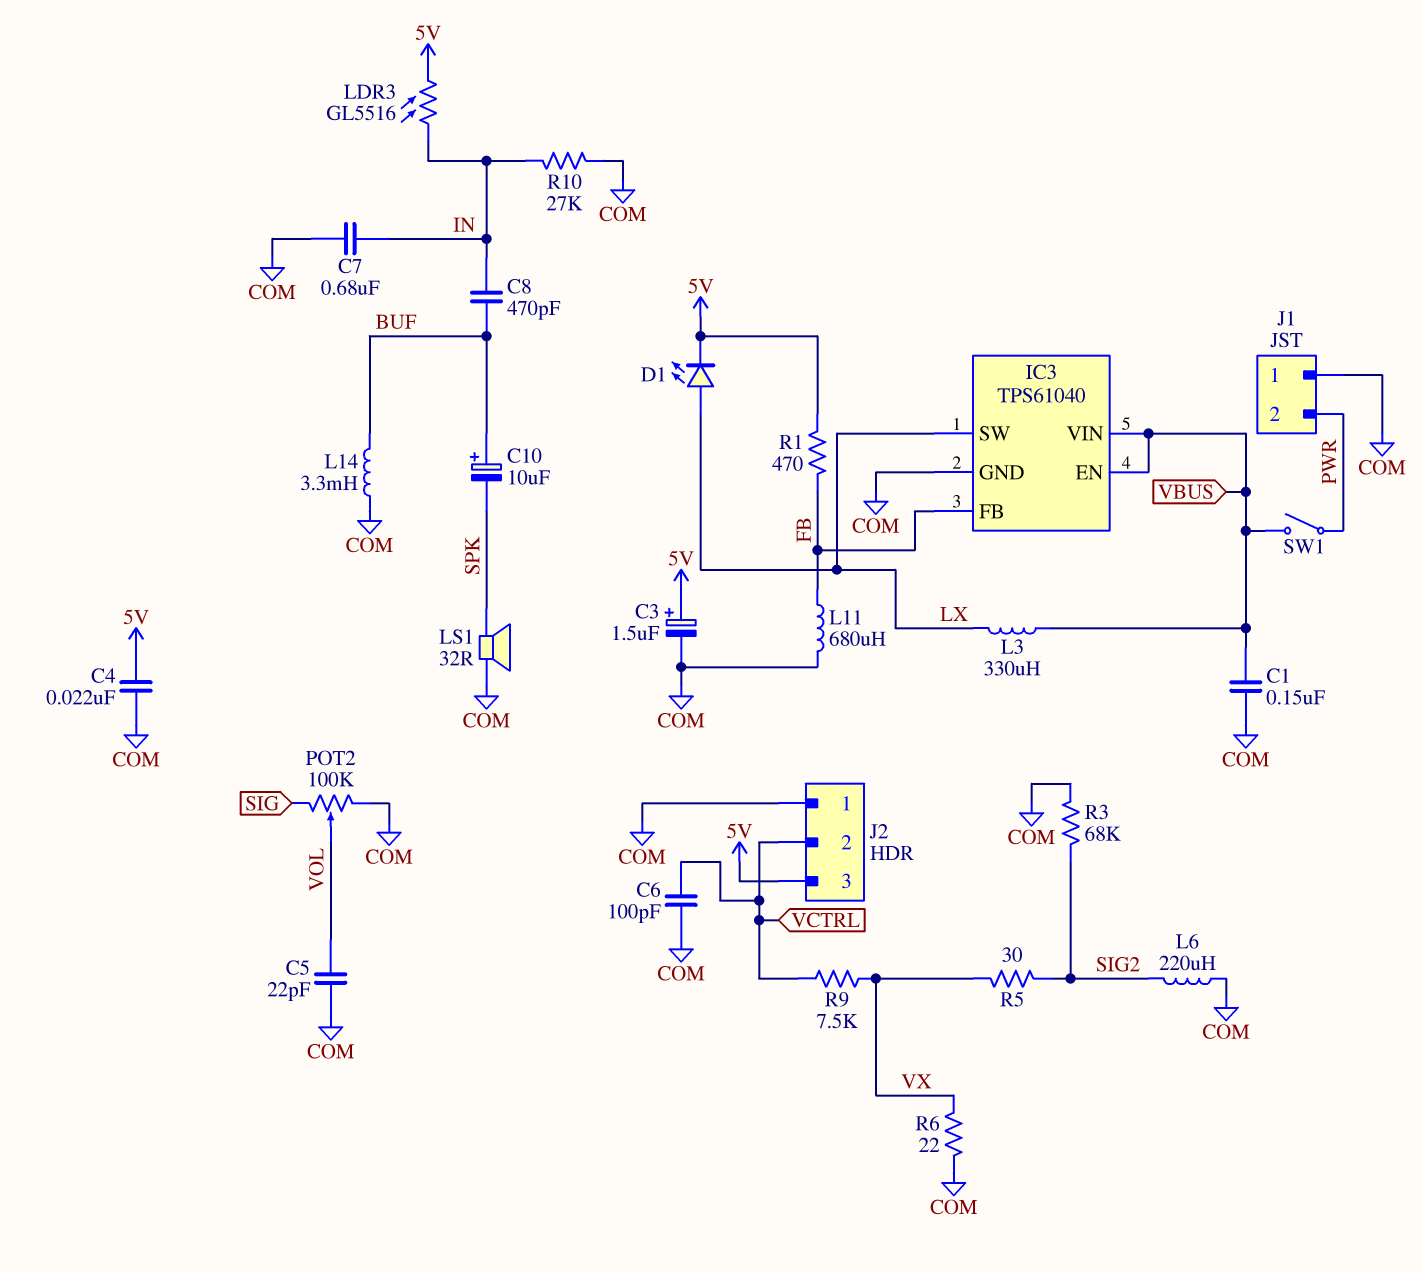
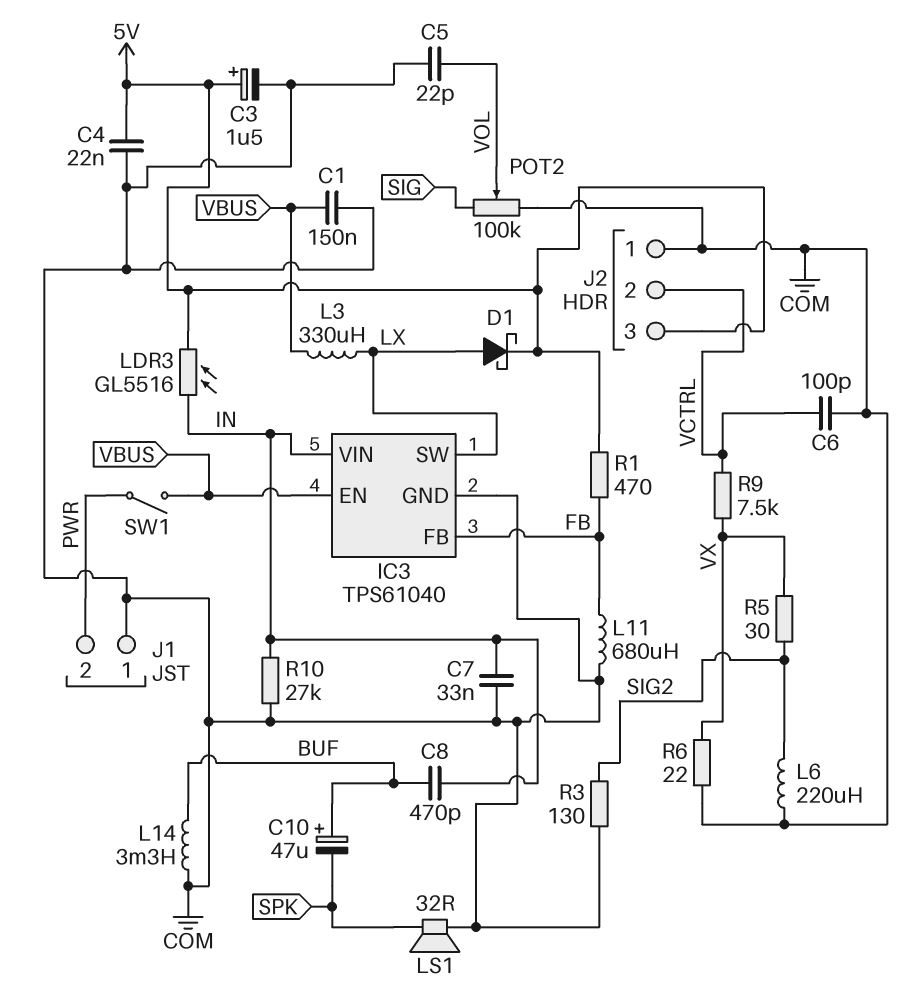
C7: 680nF (COM, IN) -> 33nF (COM, IN)
C10: 10uF (plus BUF, minus SPK) -> 47uF (plus BUF, minus SPK)
D1: LED (A LX, K 5V) -> schottky (A LX, K 5V)
IC3 pin VIN: VBUS -> IN
R3: 68k (COM, SIG2) -> 130 (COM, SIG2)

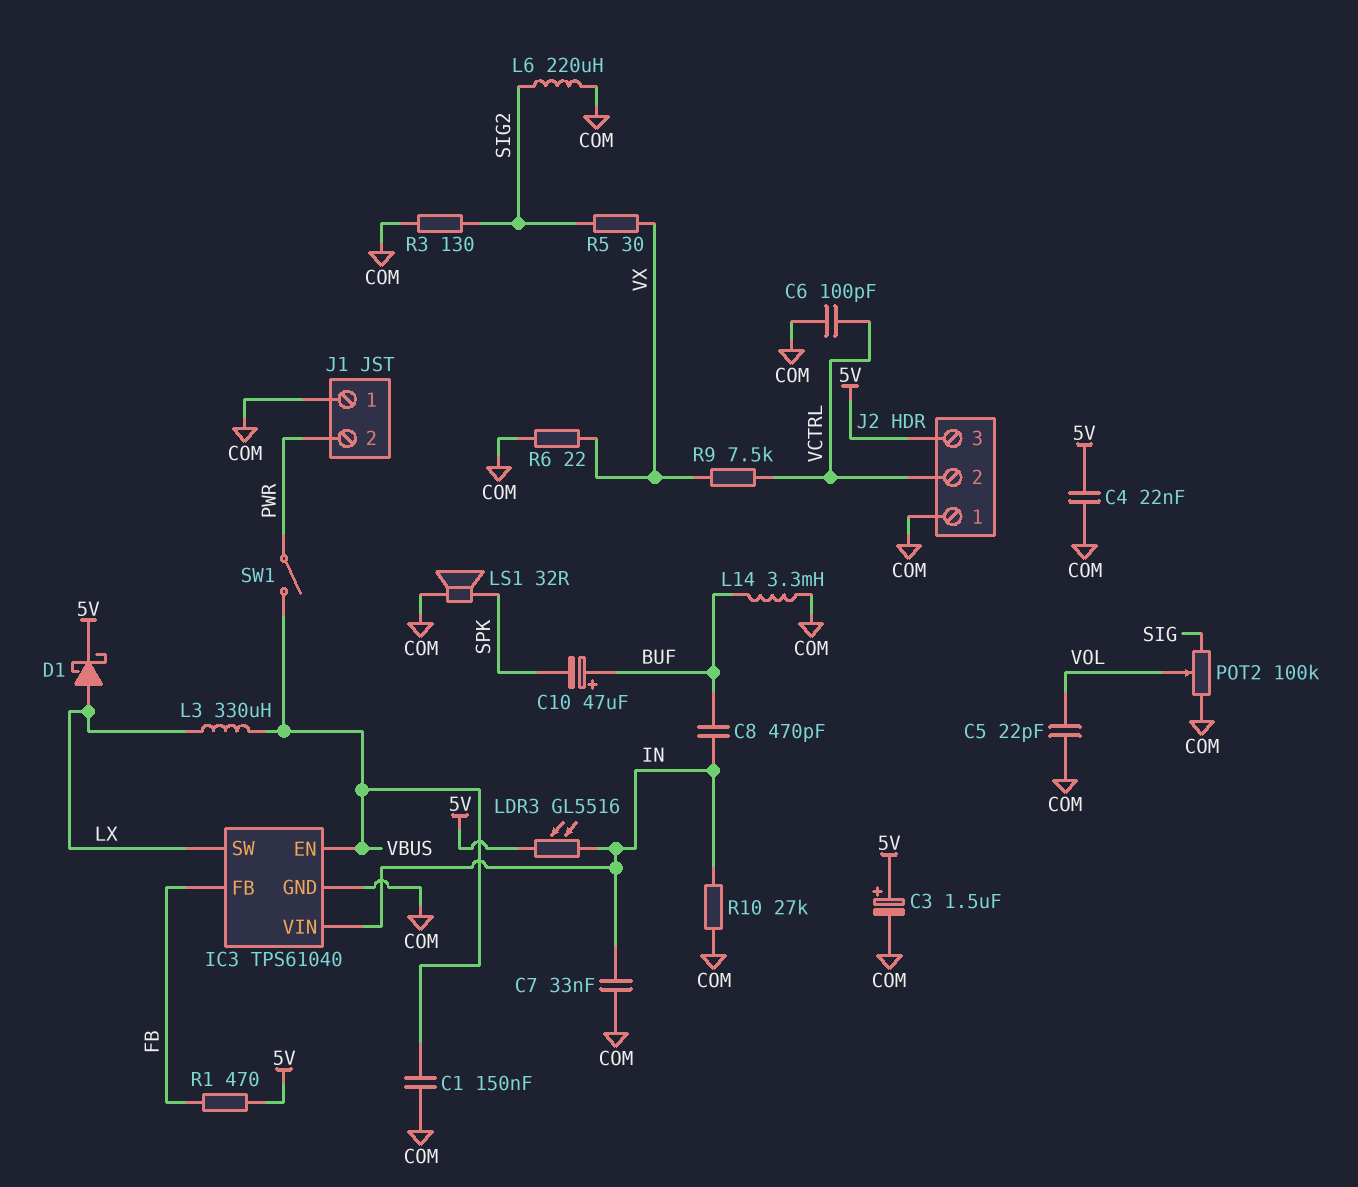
L11: 680uH (COM, FB) -> none

